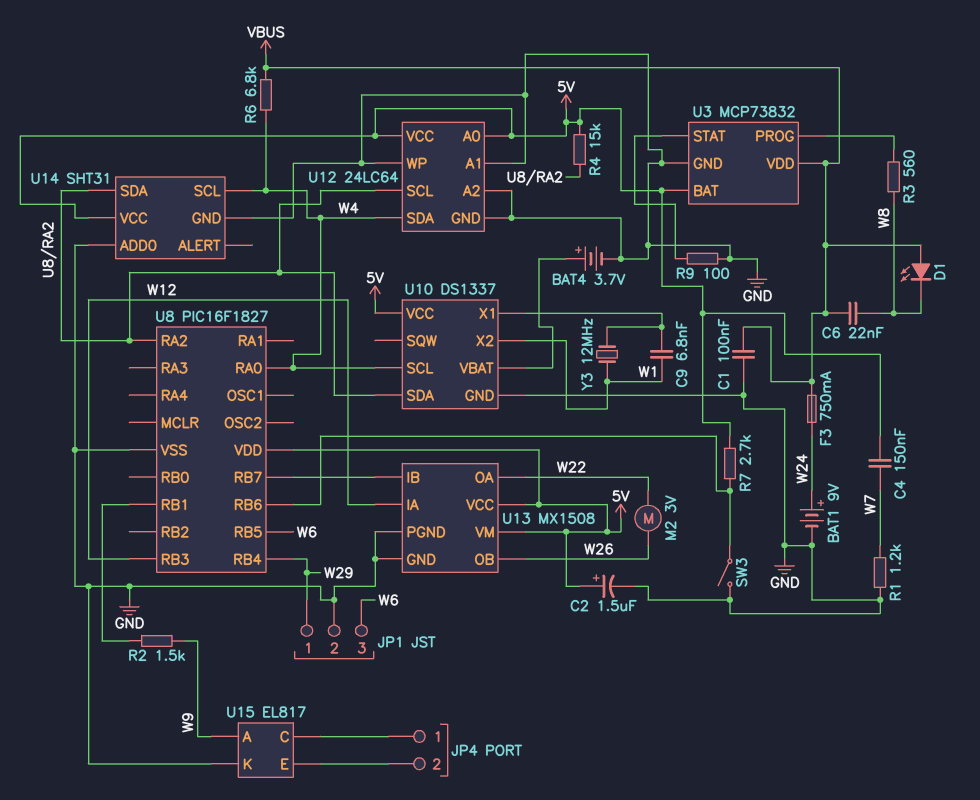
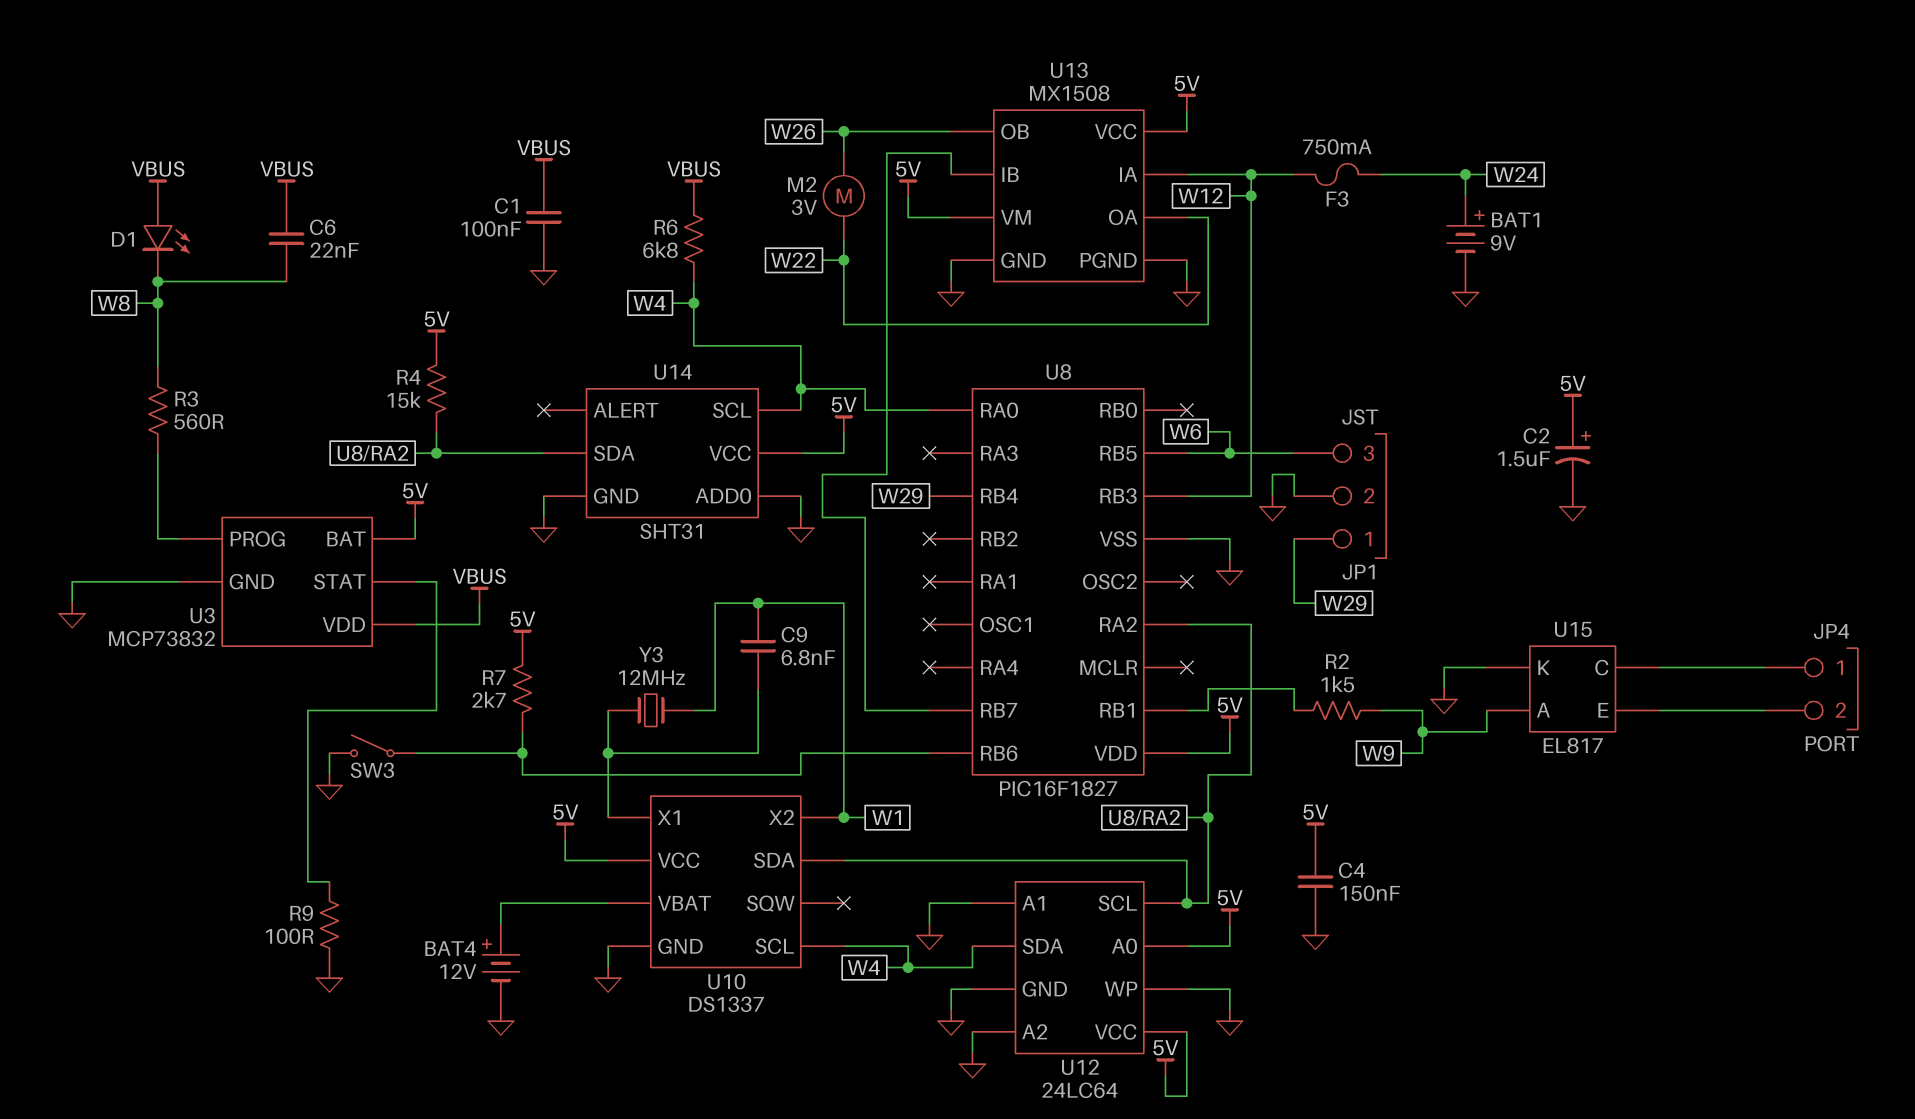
BAT4: 3.7V (plus U10/VBAT, minus GND) -> 12V (plus U10/VBAT, minus GND)
C4: 150nF (5V, W7) -> 150nF (5V, GND)
F3: 750mA (VBUS, W24) -> 750mA (W12, W24)
R1: 1.2k (GND, W7) -> none

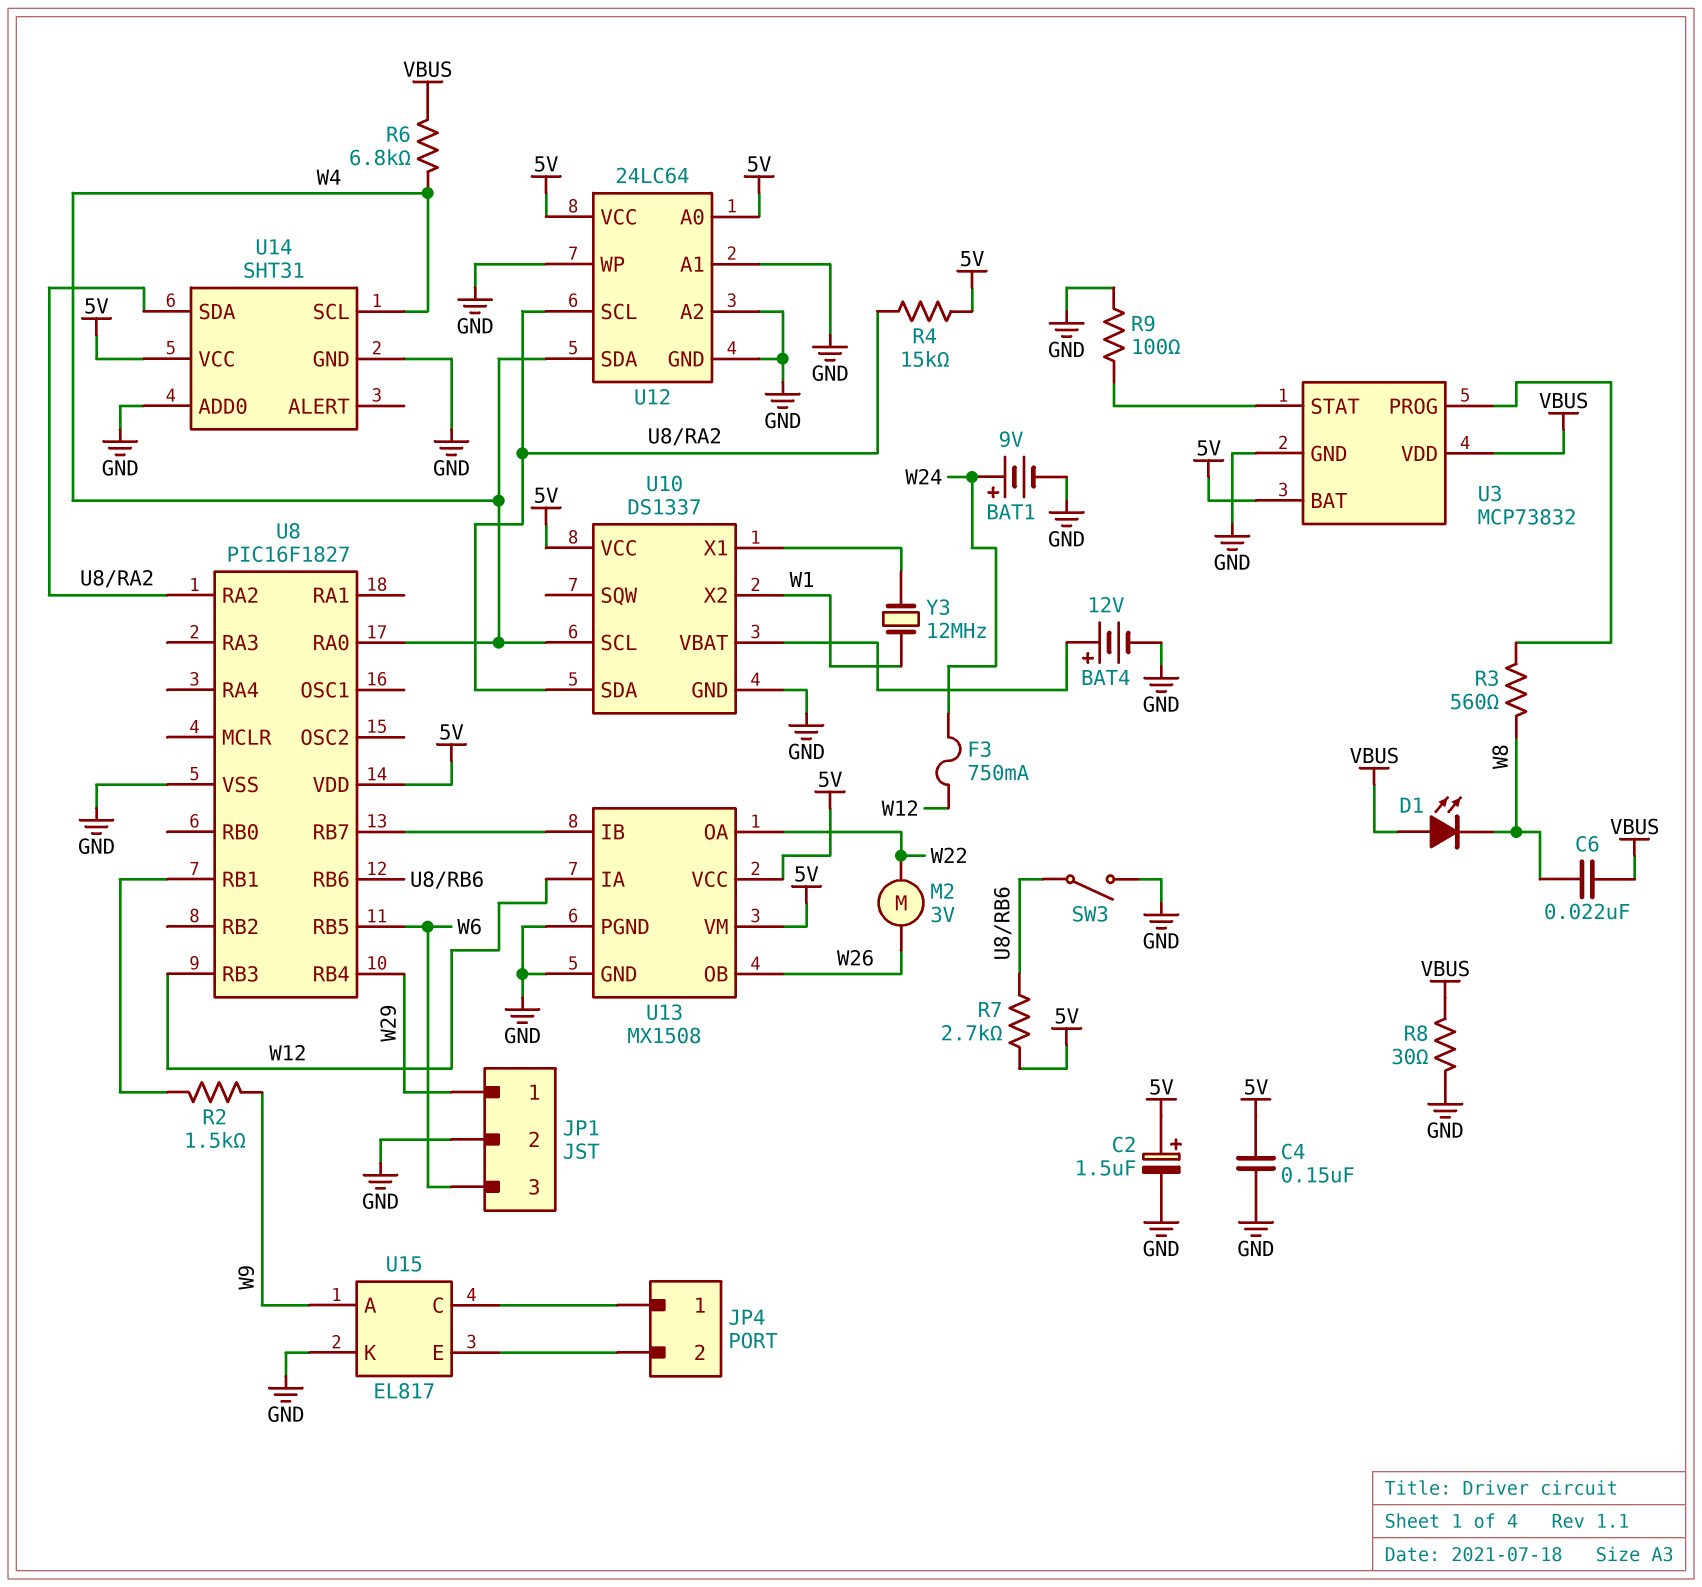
C1: 100nF (GND, VBUS) -> none
C9: 6.8nF (U10/X1, W1) -> none
R8: none -> 30 (GND, VBUS)

